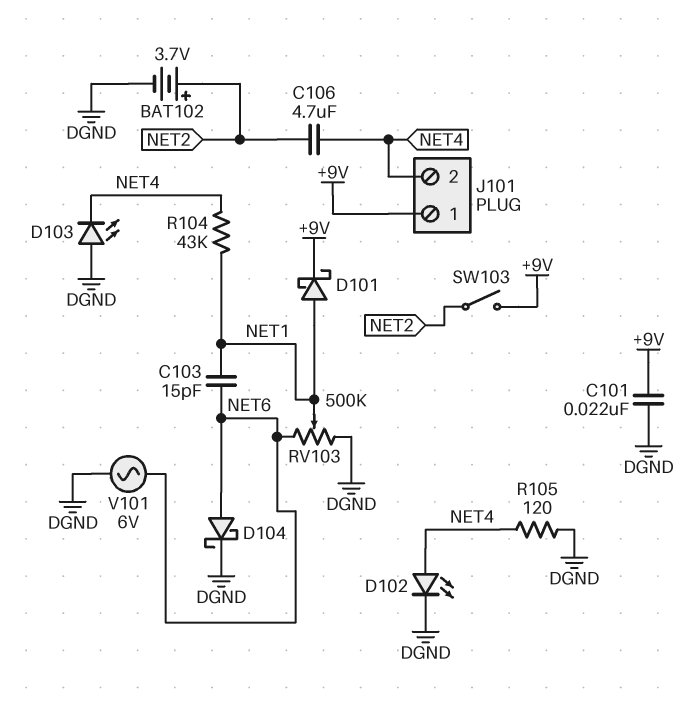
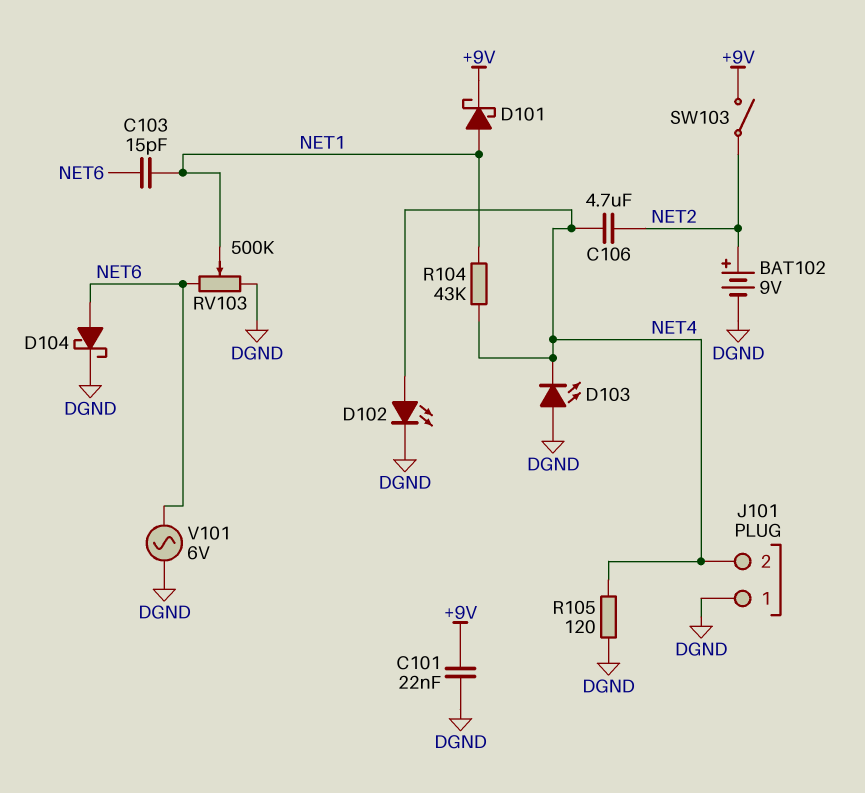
BAT102: 3.7V (plus NET2, minus DGND) -> 9V (plus NET2, minus DGND)
J101 pin 1: +9V -> DGND

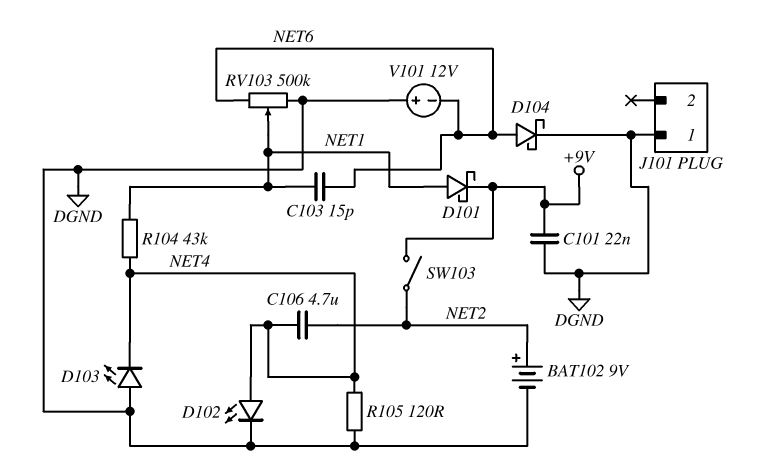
J101 pin 2: NET4 -> none
V101: AC 6V (DGND, NET6) -> 12V (plus DGND, minus NET6)

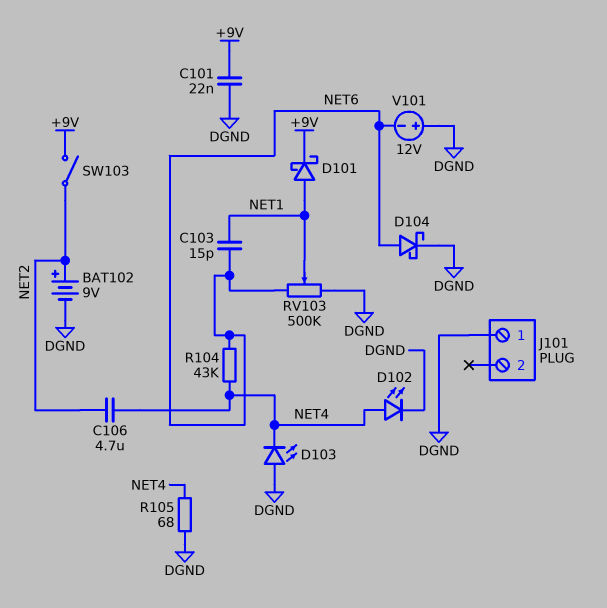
R104: 43k (NET1, NET4) -> 43k (NET4, NET6)
R105: 120 (DGND, NET4) -> 68 (DGND, NET4)

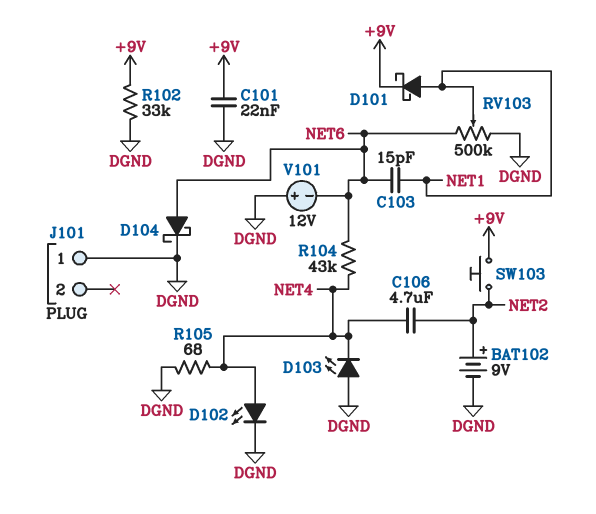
R102: none -> 33k (+9V, DGND)
SW103: switch (+9V, NET2) -> button (+9V, NET2)

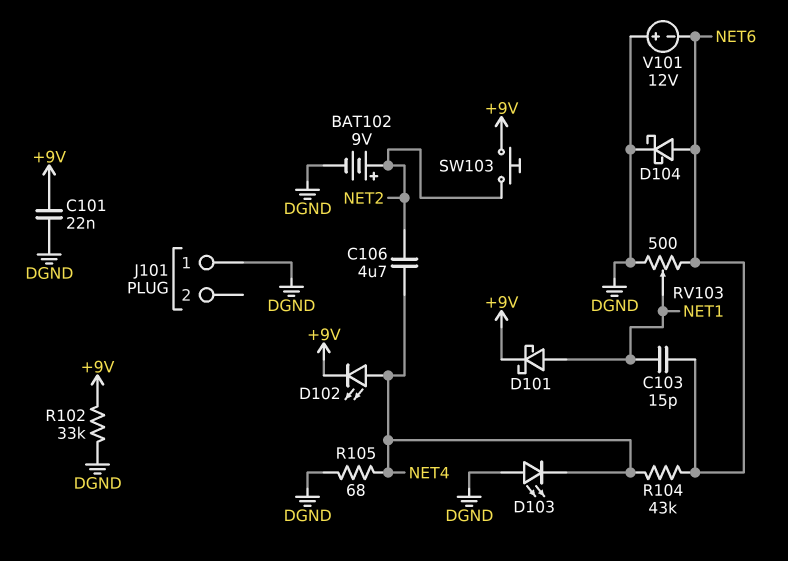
D102: LED (A NET4, K DGND) -> LED (A NET4, K +9V)
RV103: 500k (DGND, NET6, wiper NET1) -> 500 (DGND, NET6, wiper NET1)

